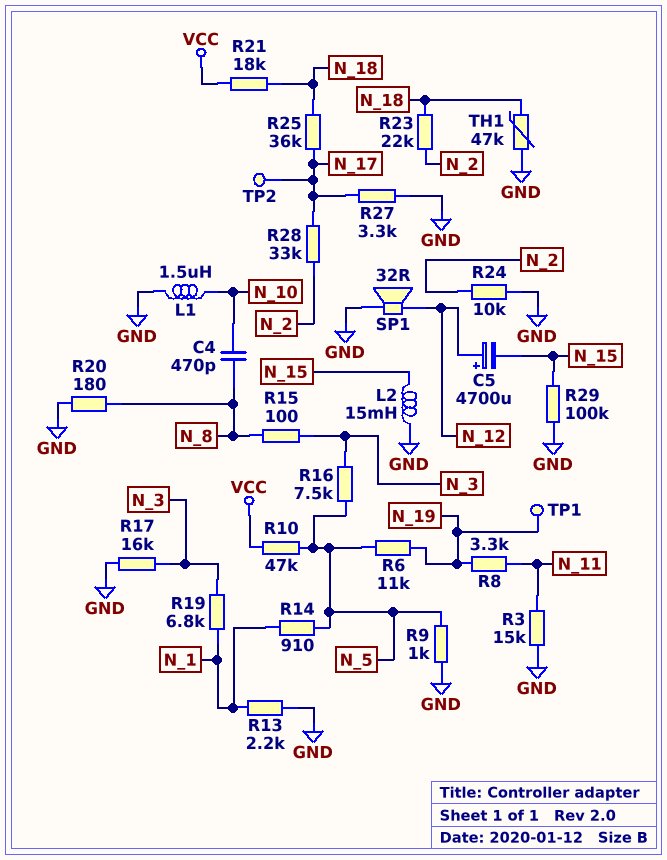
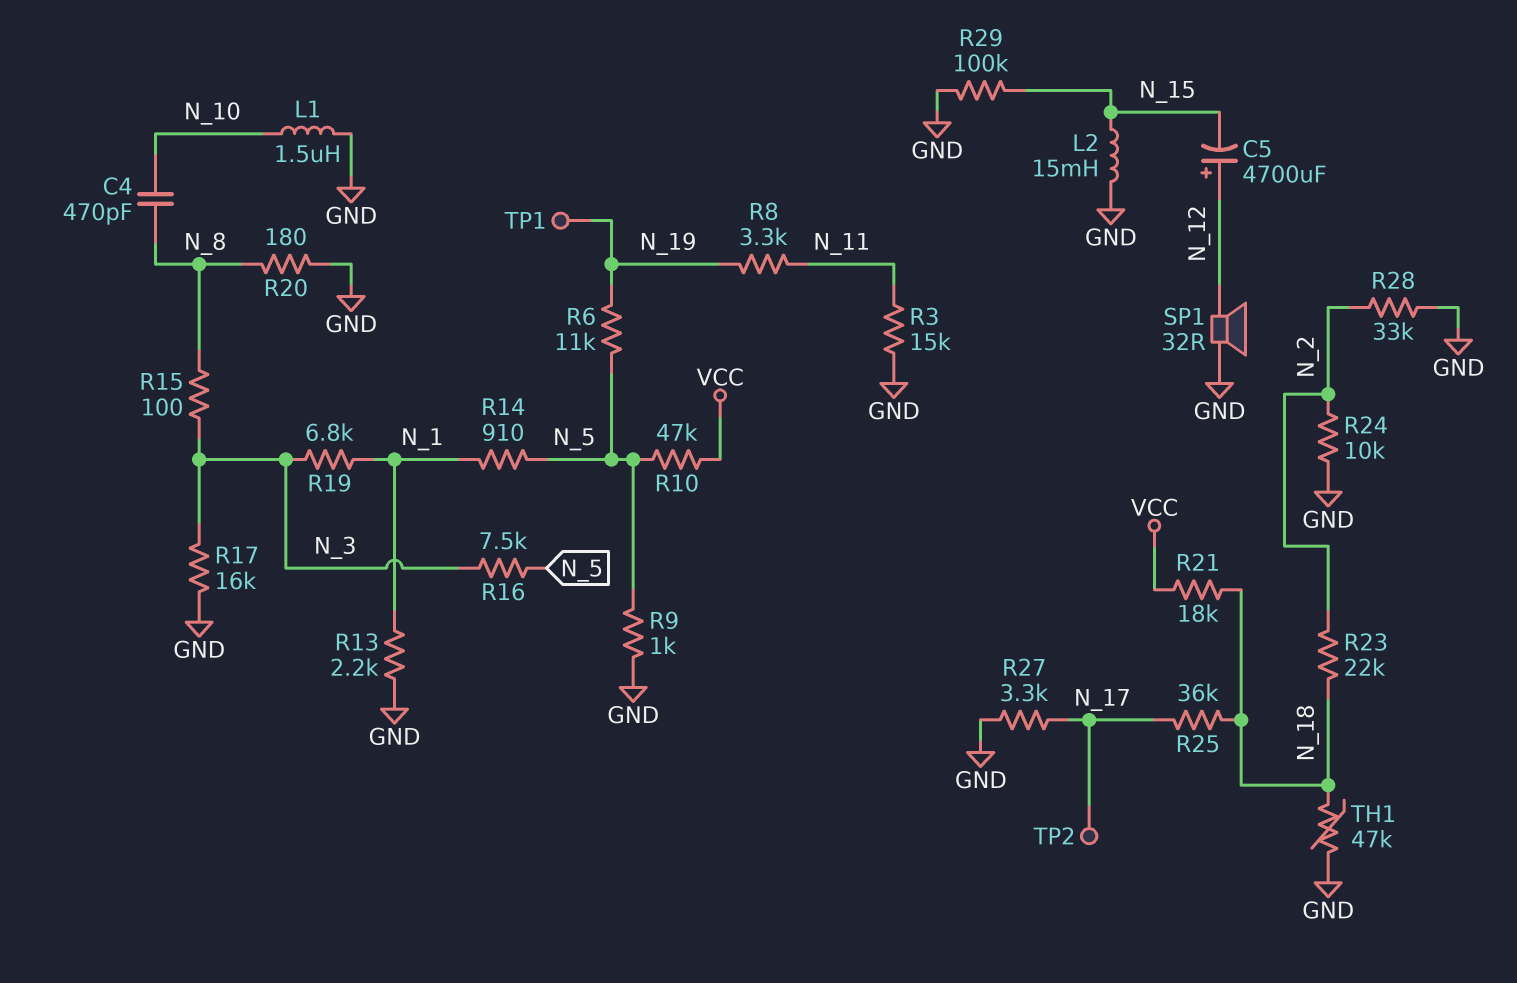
R28: 33k (N_2, N_17) -> 33k (GND, N_2)

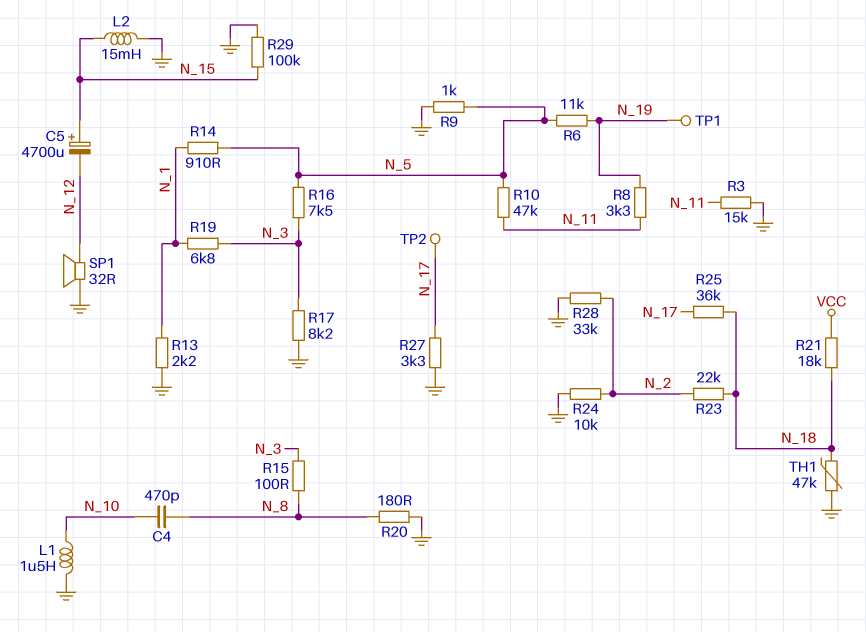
C5: 4700uF (plus N_12, minus N_15) -> 4700uF (plus N_15, minus N_12)
R10: 47k (N_5, VCC) -> 47k (N_5, N_11)
R17: 16k (GND, N_3) -> 8.2k (GND, N_3)

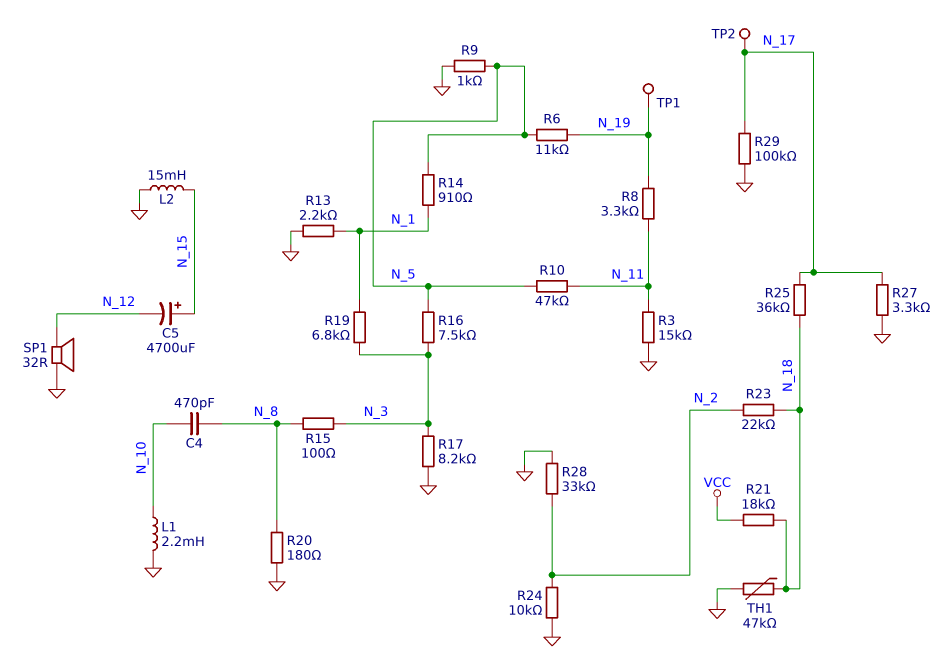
L1: 1.5uH (GND, N_10) -> 2.2mH (GND, N_10)
R29: 100k (GND, N_15) -> 100k (GND, N_17)

